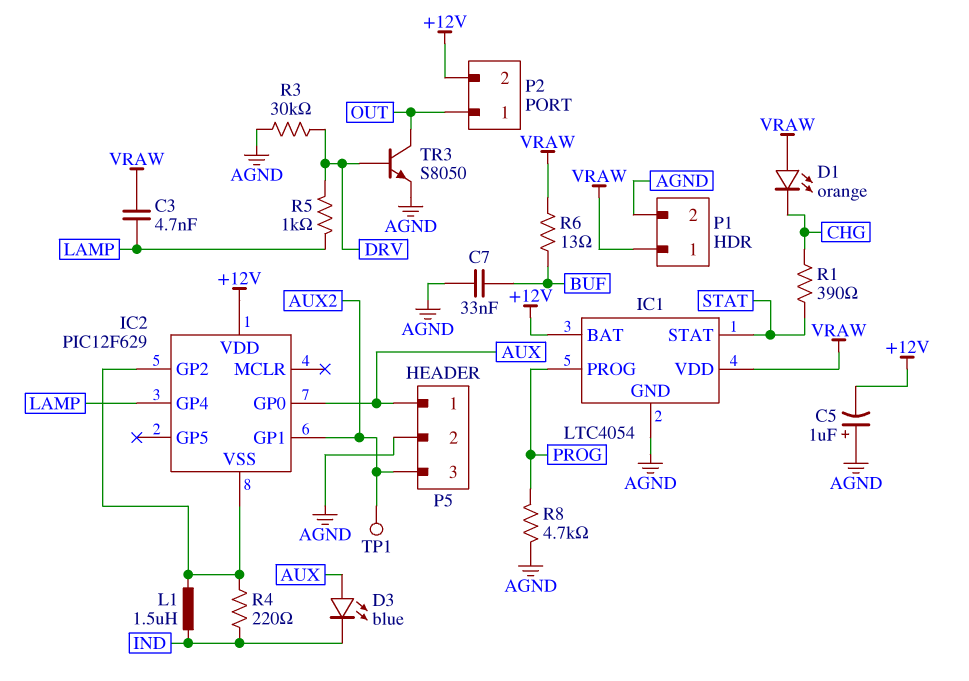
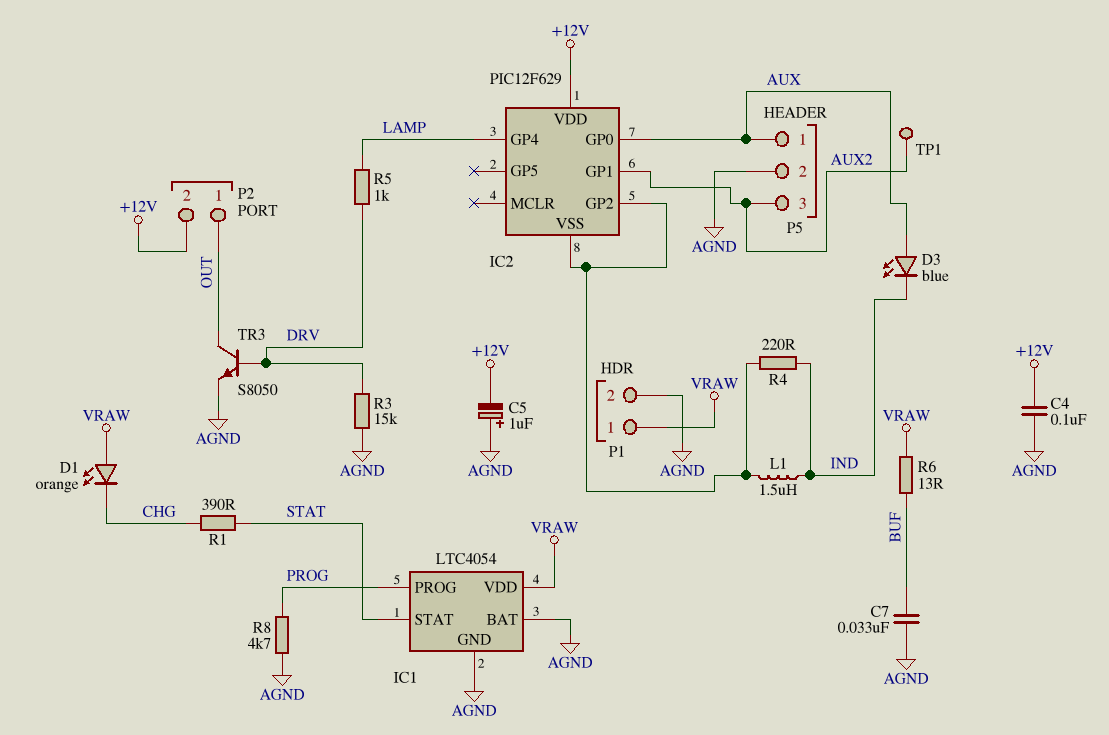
C3: 4.7nF (LAMP, VRAW) -> none
C4: none -> 100nF (+12V, AGND)
IC1 pin BAT: +12V -> AGND
R3: 30k (AGND, DRV) -> 15k (AGND, DRV)

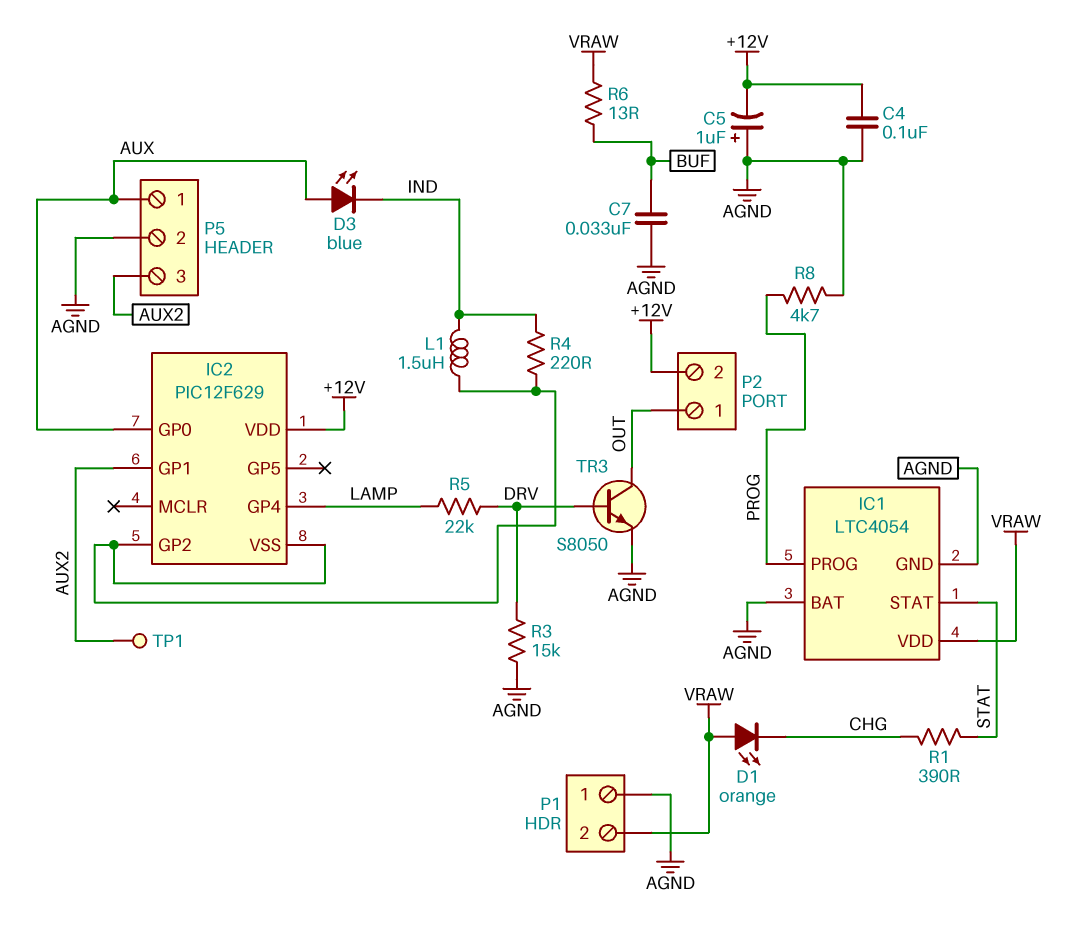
P1 pin 1: VRAW -> AGND
P1 pin 2: AGND -> VRAW
R5: 1k (DRV, LAMP) -> 22k (DRV, LAMP)

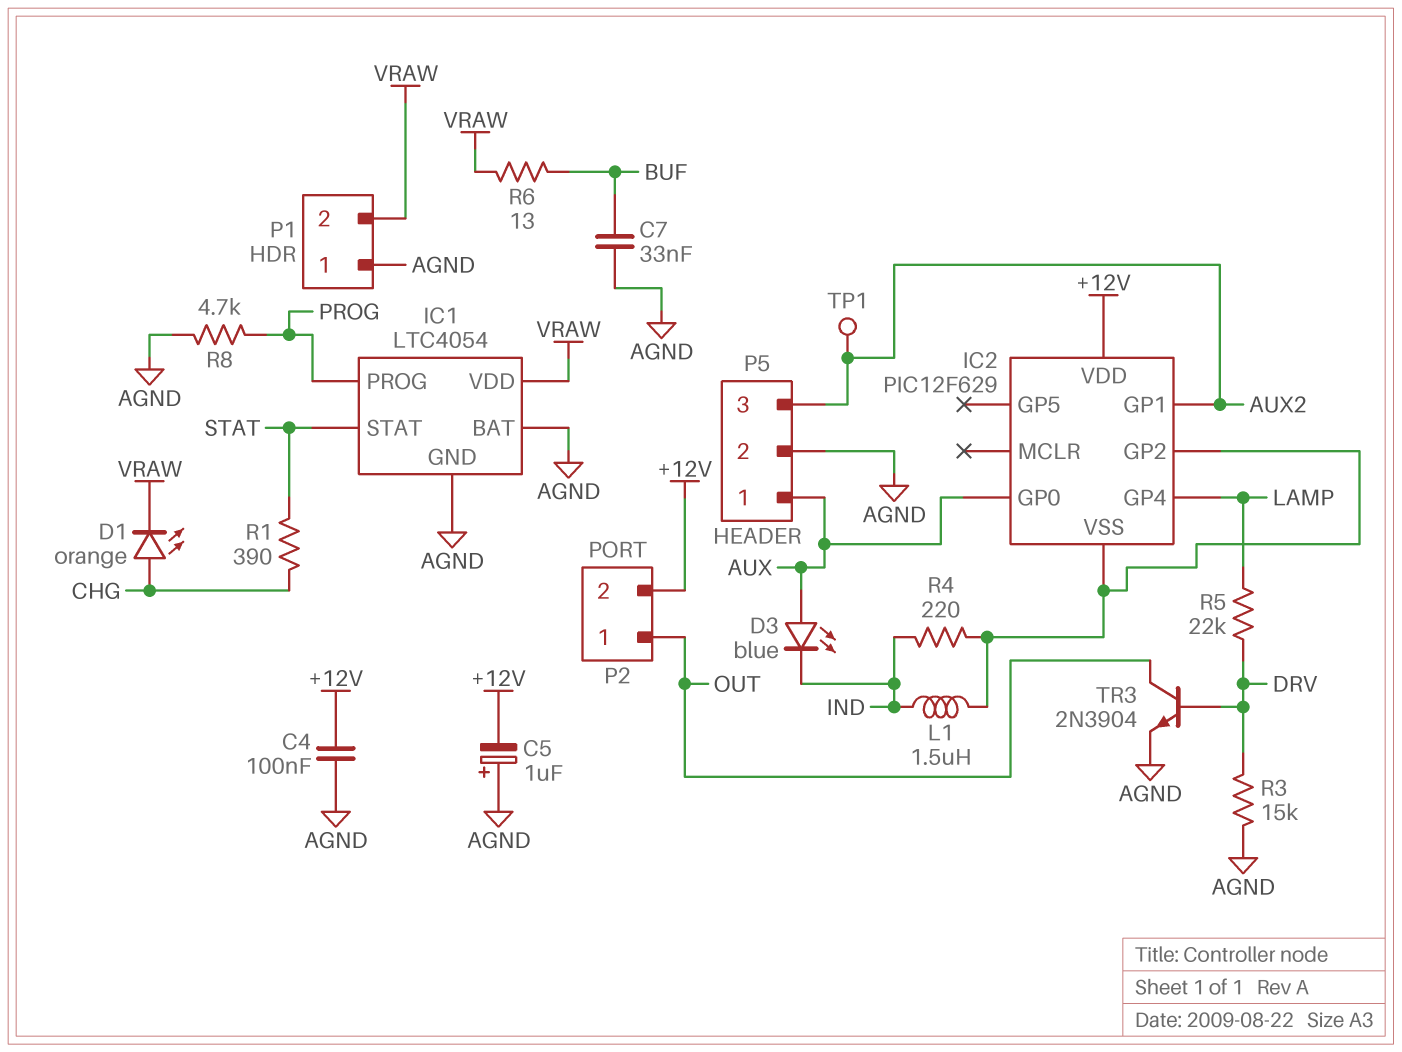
D1: LED orange (A VRAW, K CHG) -> LED orange (A CHG, K VRAW)
TR3: NPN S8050 (B DRV, C OUT, E AGND) -> NPN 2N3904 (B DRV, C OUT, E AGND)

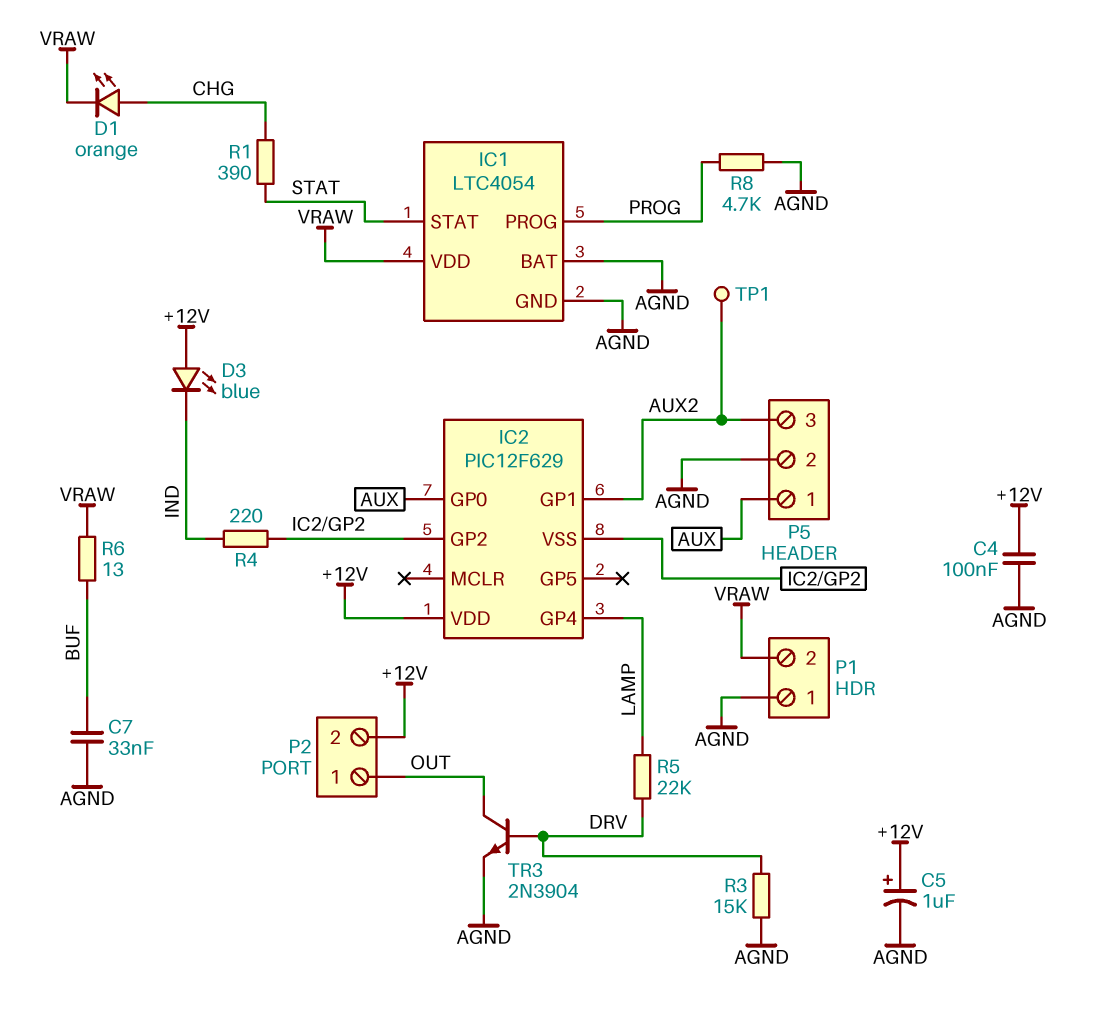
C5: 1uF (plus AGND, minus +12V) -> 1uF (plus +12V, minus AGND)
D3: LED blue (A AUX, K IND) -> LED blue (A +12V, K IND)
L1: 1.5uH (IC2/GP2, IND) -> none

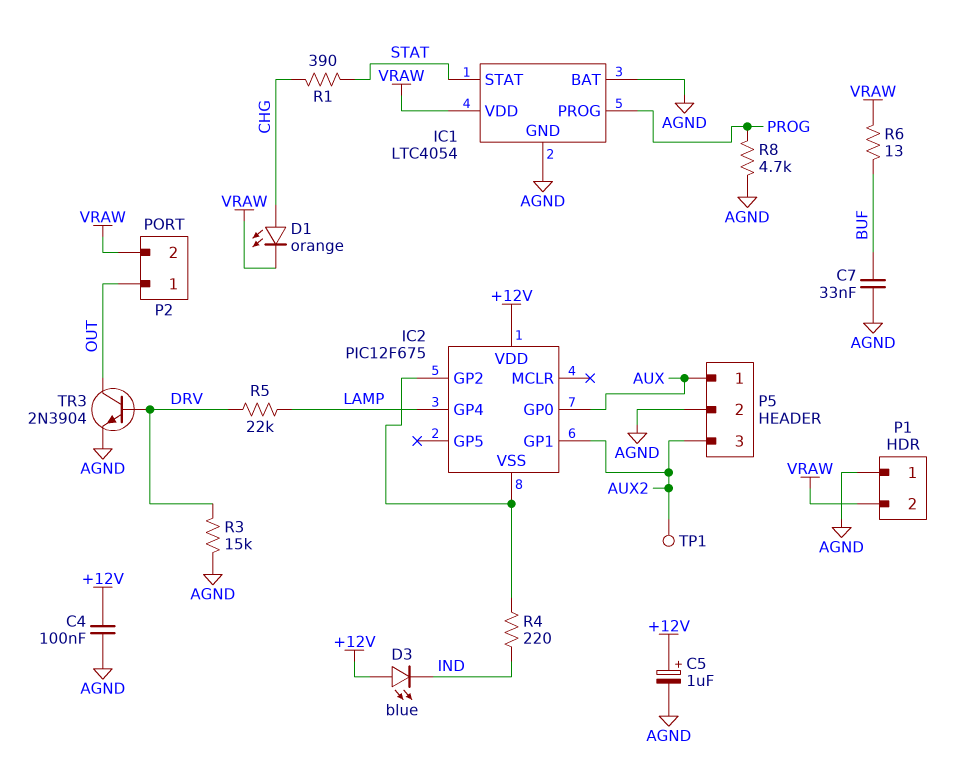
IC2: PIC12F629 -> PIC12F675
P2 pin 2: +12V -> VRAW

